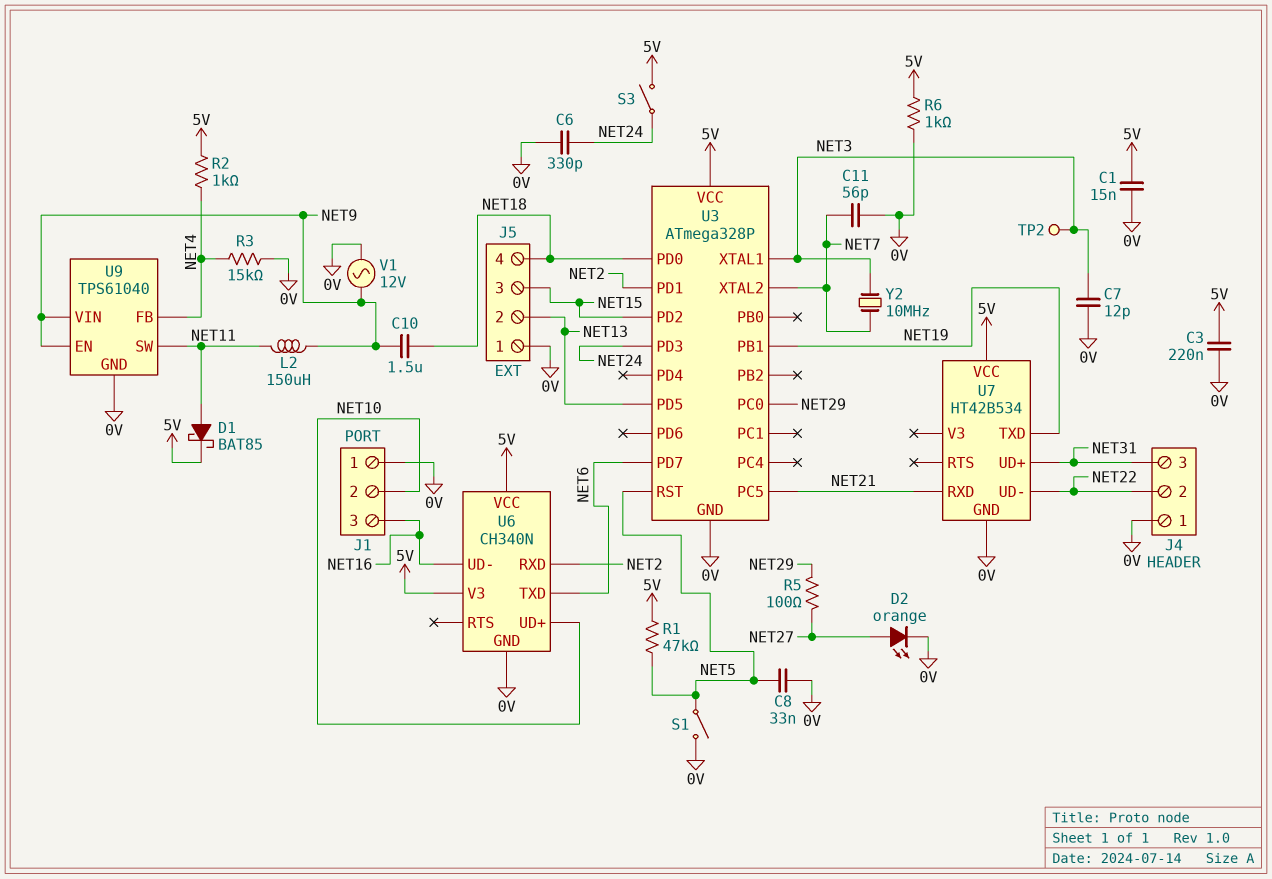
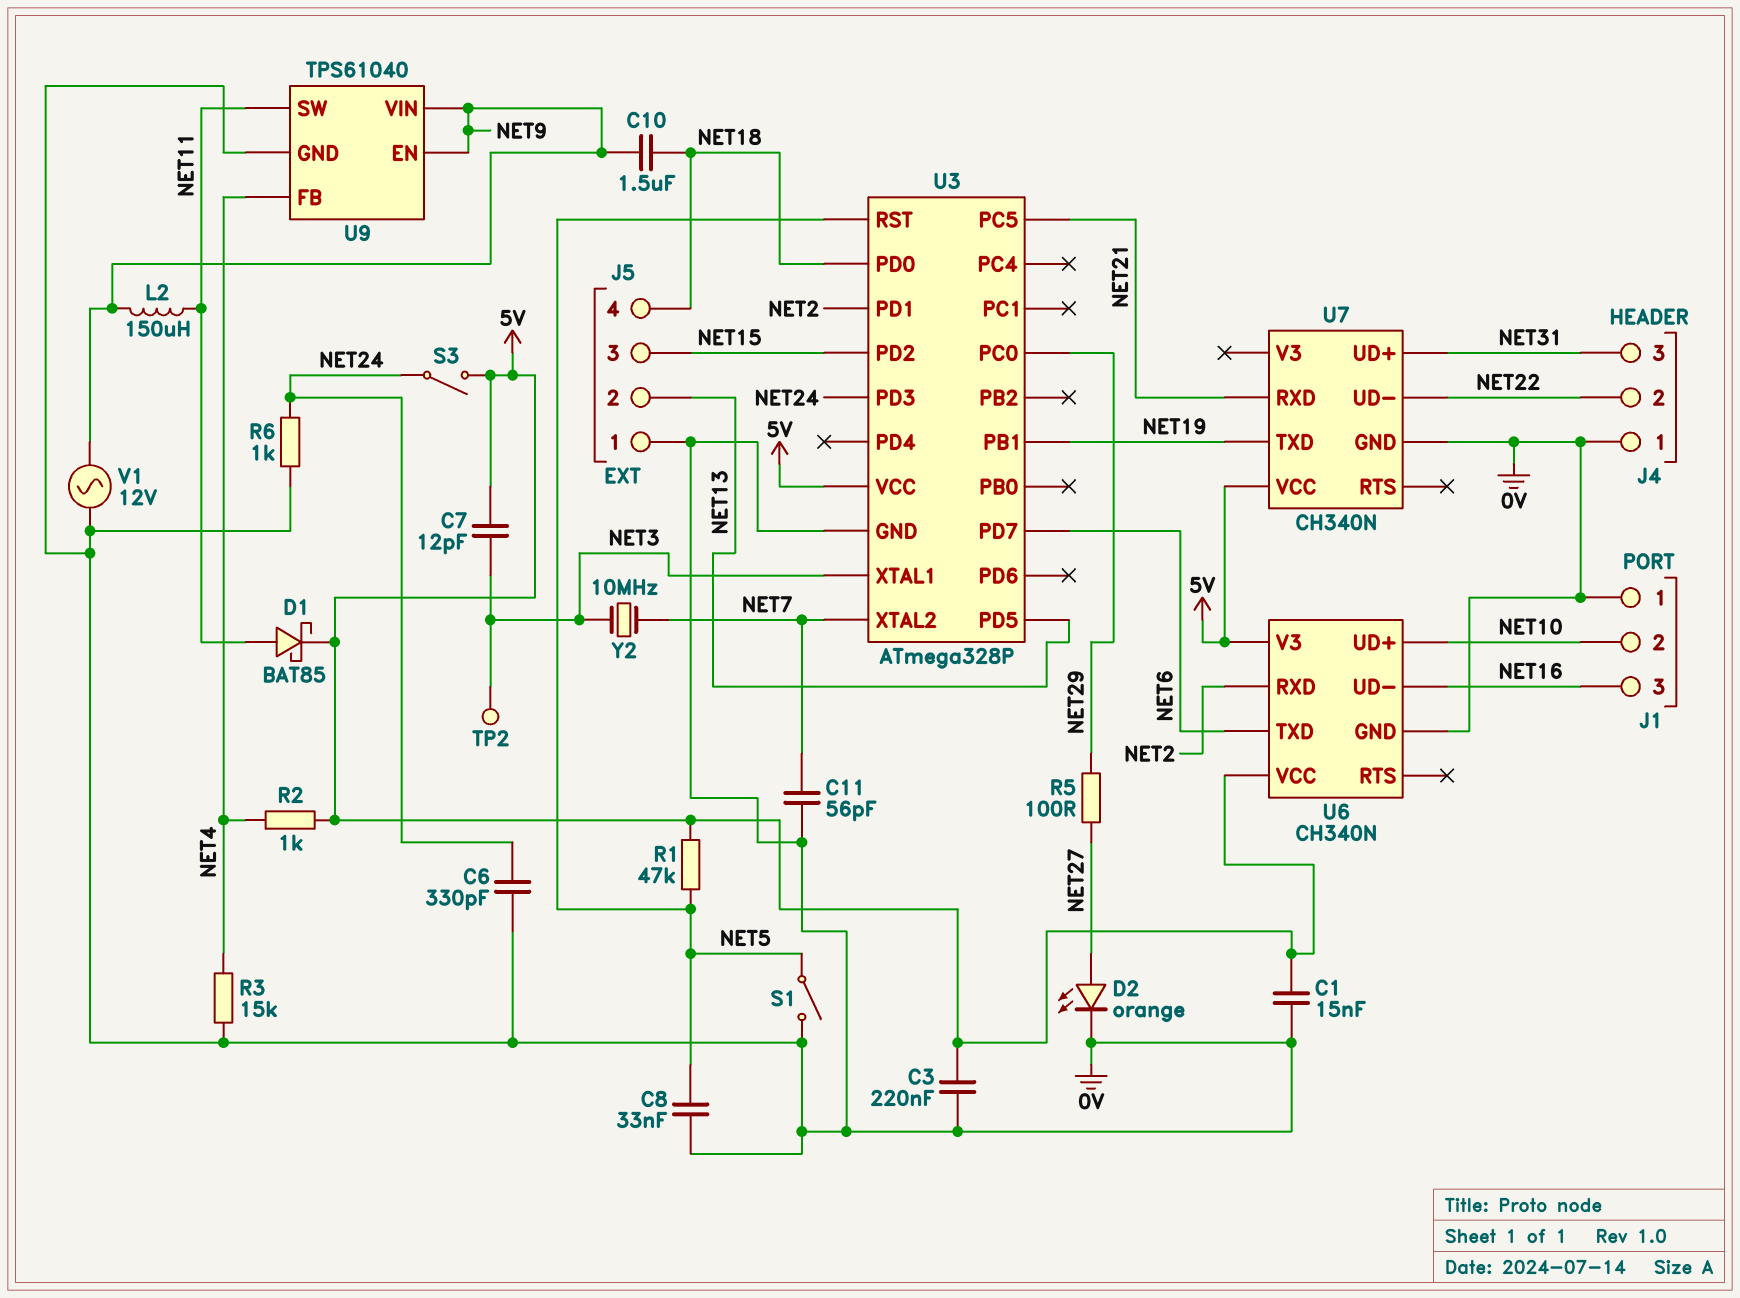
C7: 12pF (0V, NET3) -> 12pF (5V, NET3)
R6: 1k (0V, 5V) -> 1k (0V, NET24)
U7: HT42B534 -> CH340N

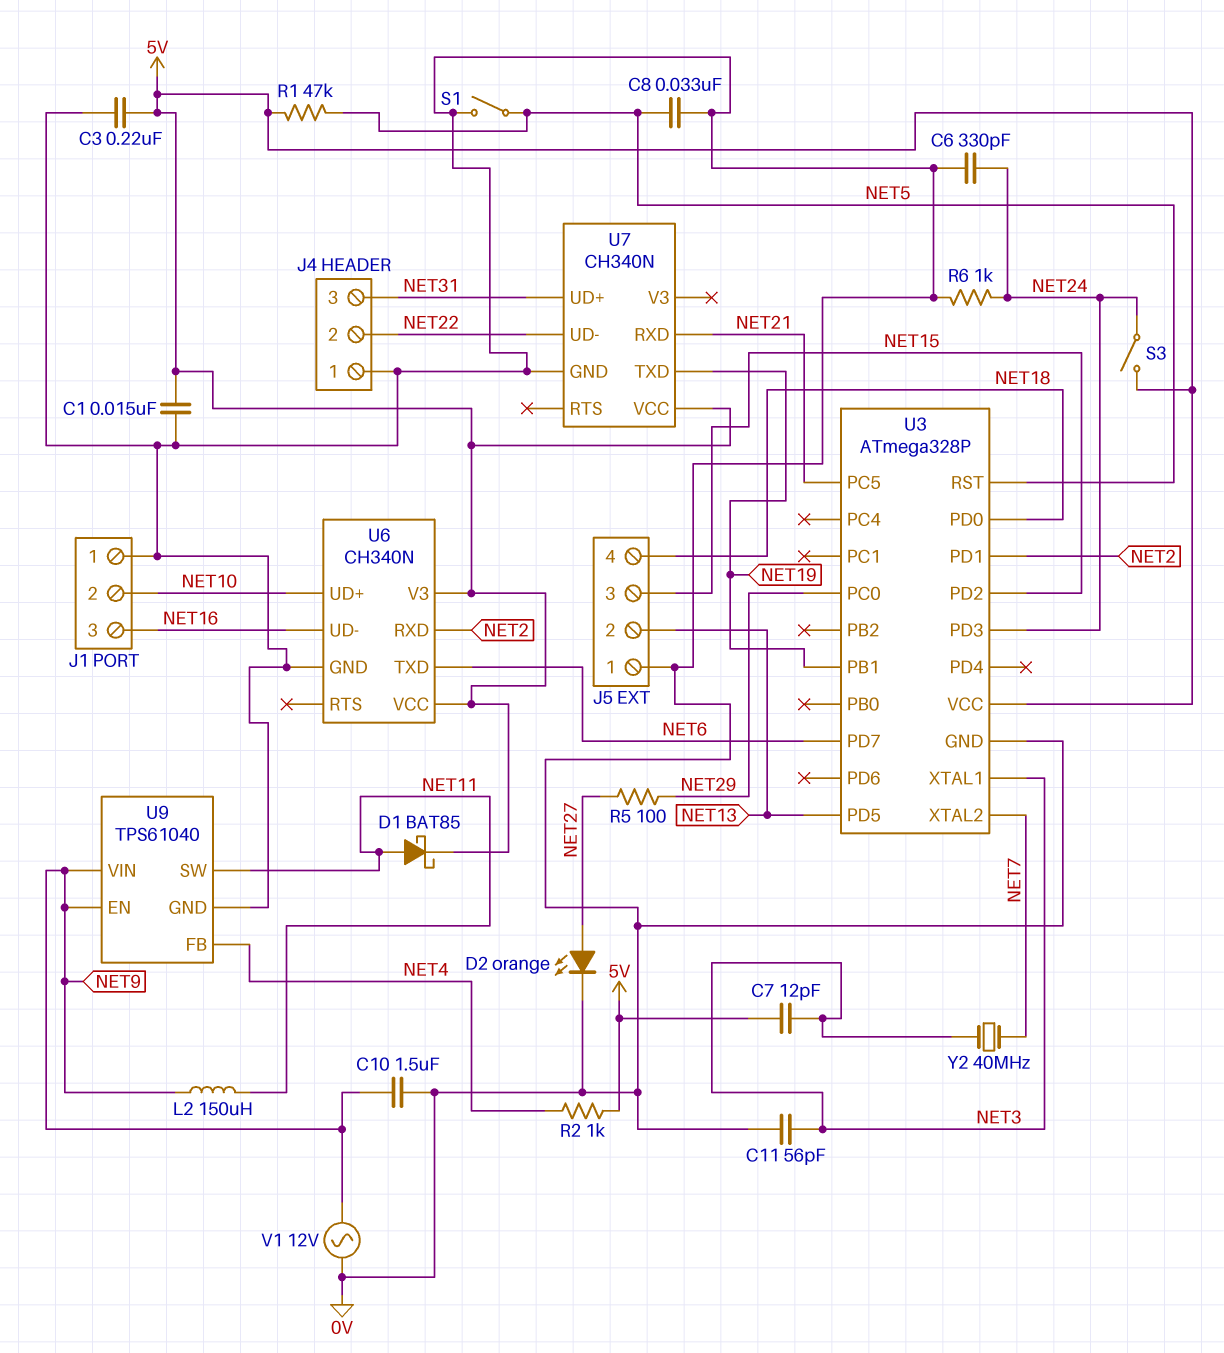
C10: 1.5uF (NET9, NET18) -> 1.5uF (0V, NET9)
C11: 56pF (0V, NET7) -> 56pF (0V, NET3)
R3: 15k (0V, NET4) -> none
TP2: test point (NET3) -> none
Y2: 10MHz (NET3, NET7) -> 40MHz (NET3, NET7)

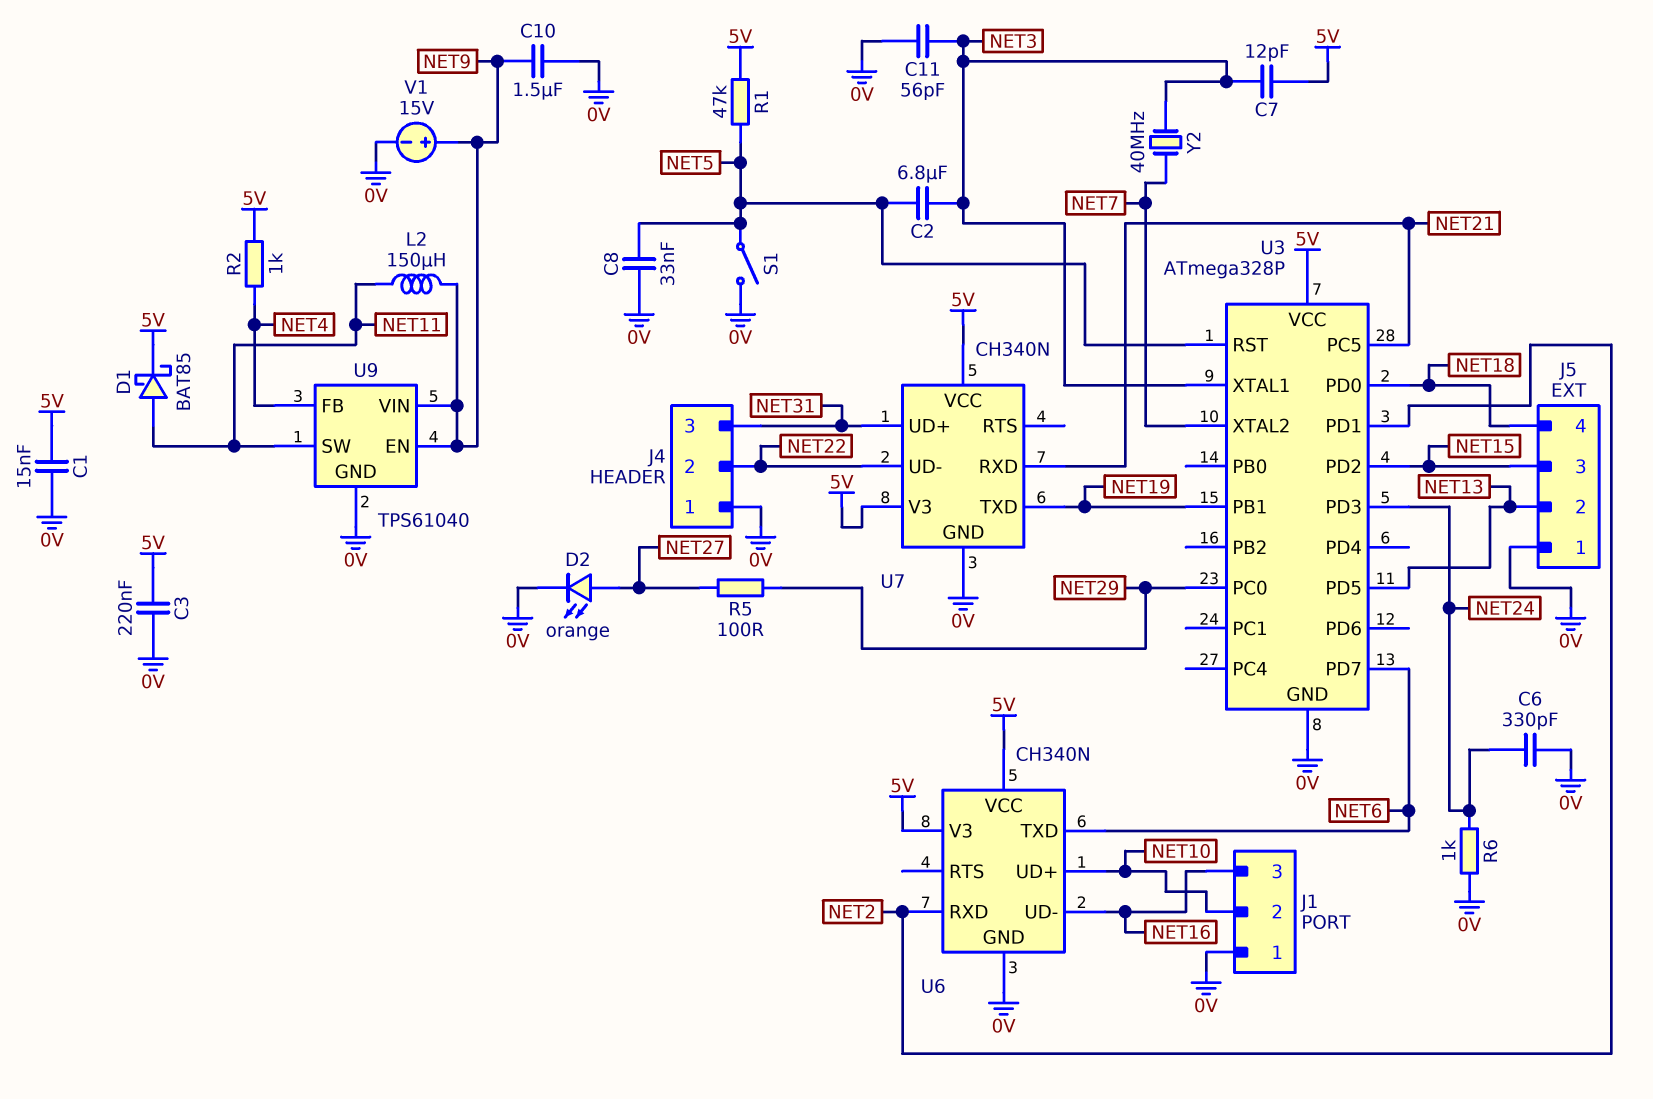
C2: none -> 6.8uF (NET3, NET5)
S3: switch (5V, NET24) -> none
U7 pin V3: none -> 5V
V1: AC 12V (0V, NET9) -> 15V (plus NET9, minus 0V)

